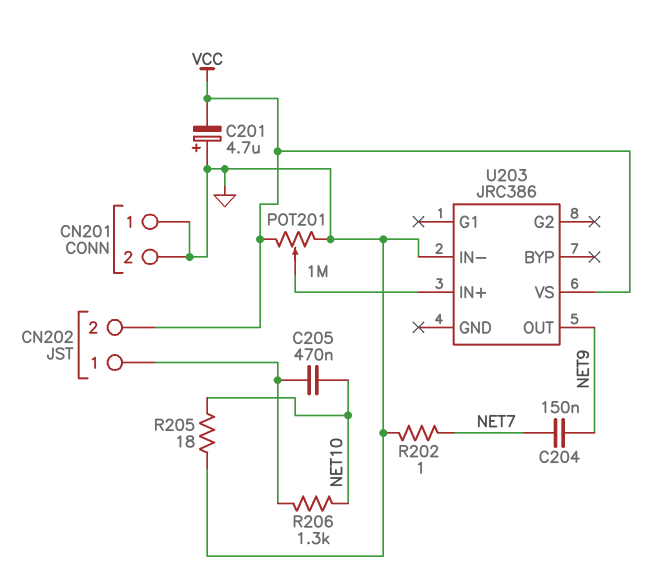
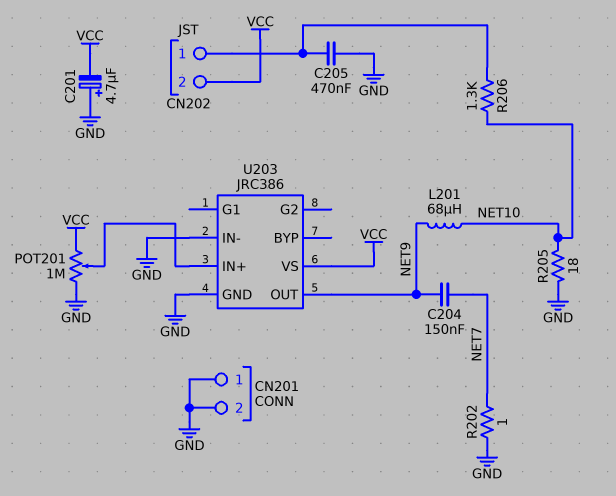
C205: 470nF (CN202/1, NET10) -> 470nF (CN202/1, GND)
L201: none -> 68uH (NET9, NET10)
U203 pin GND: none -> GND

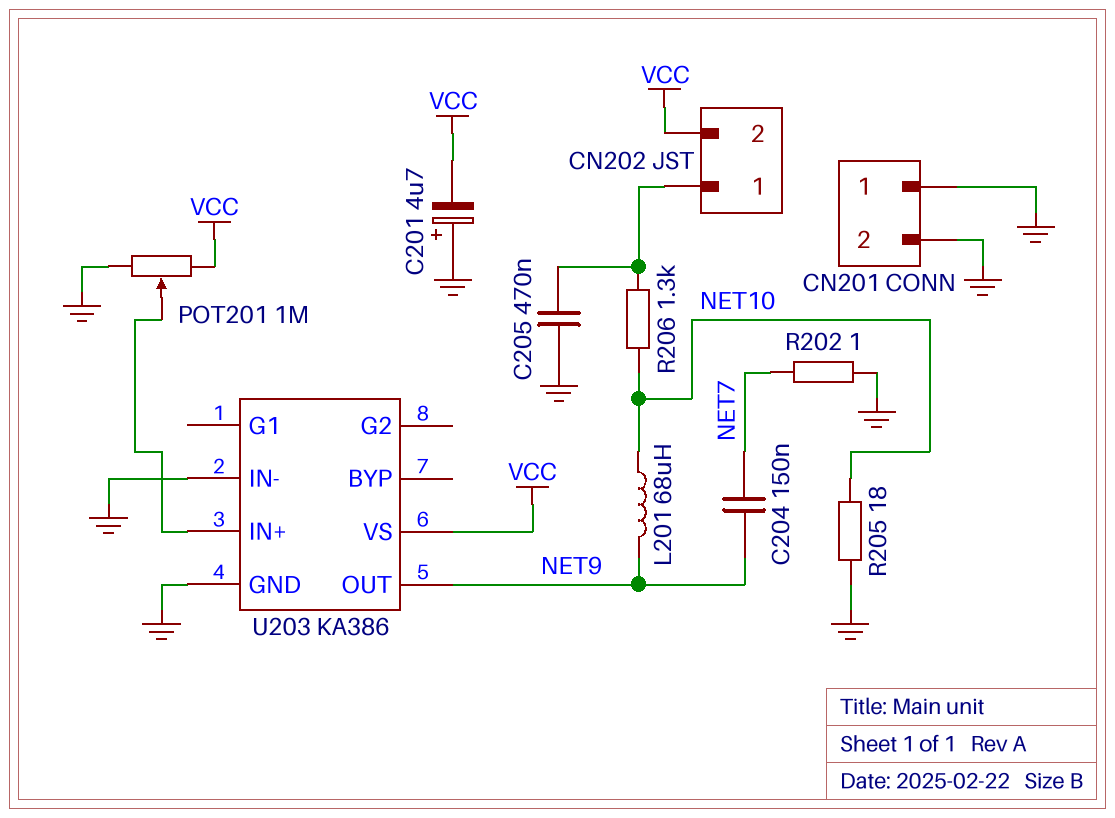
U203: JRC386 -> KA386

